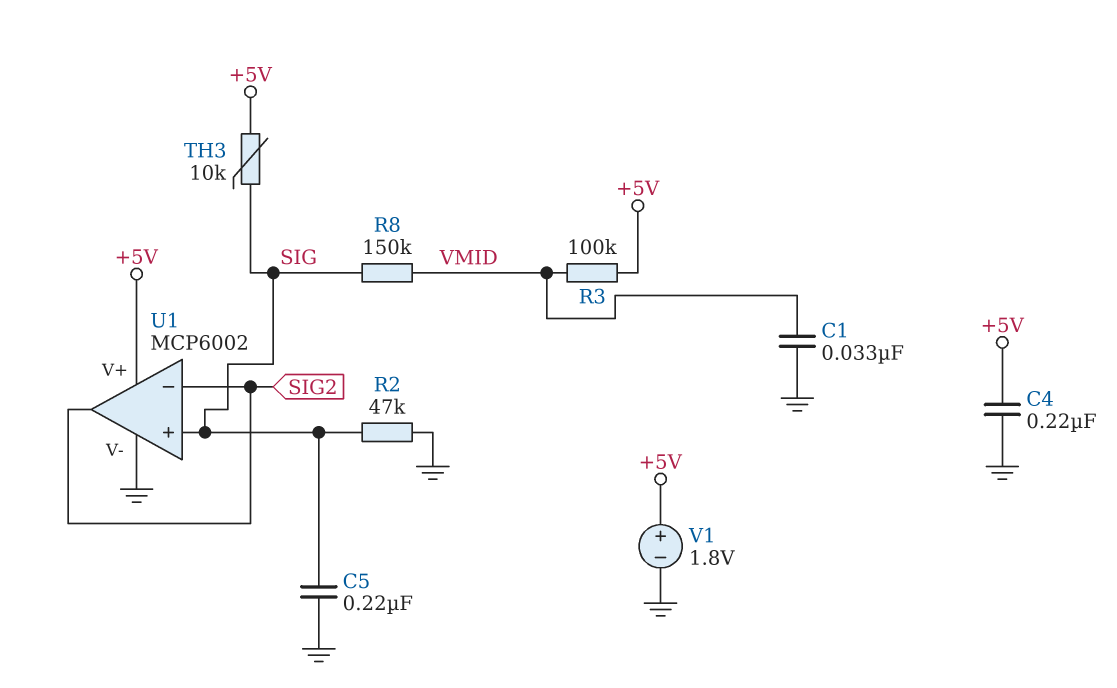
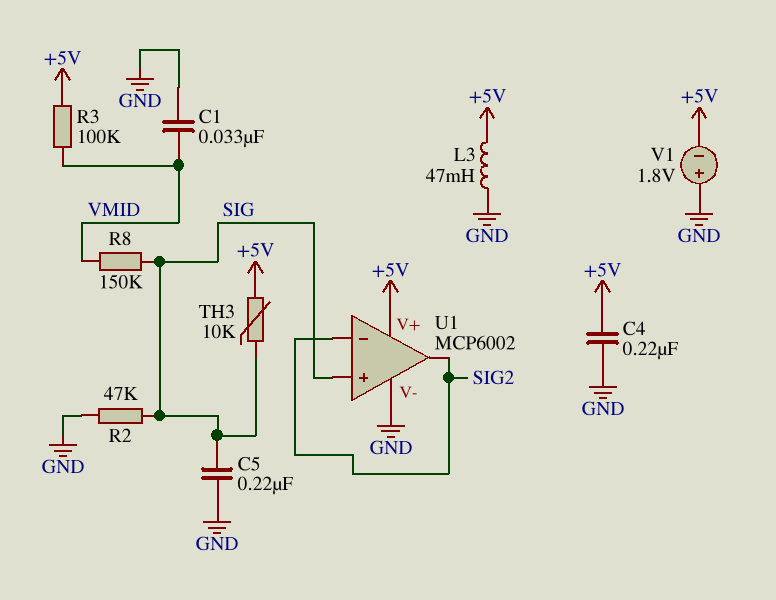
L3: none -> 47mH (+5V, GND)
V1: 1.8V (plus +5V, minus GND) -> 1.8V (plus GND, minus +5V)

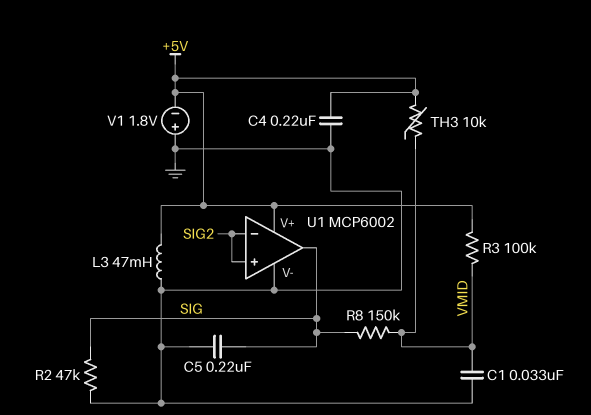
TH3: 10k (+5V, SIG) -> 10k (+5V, VMID)
U1 pin in+: SIG -> SIG2
U1 pin out: SIG2 -> SIG

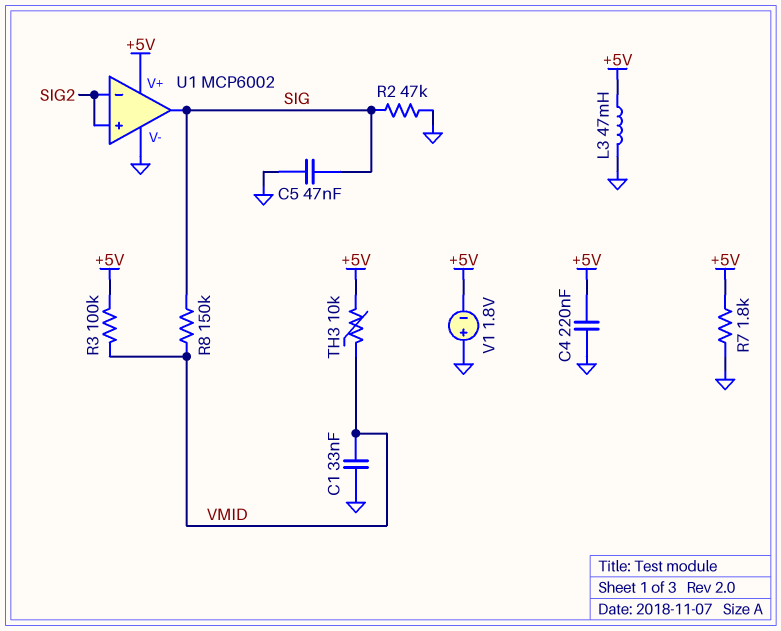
C5: 220nF (GND, SIG) -> 47nF (GND, SIG)
R7: none -> 1.8k (+5V, GND)

